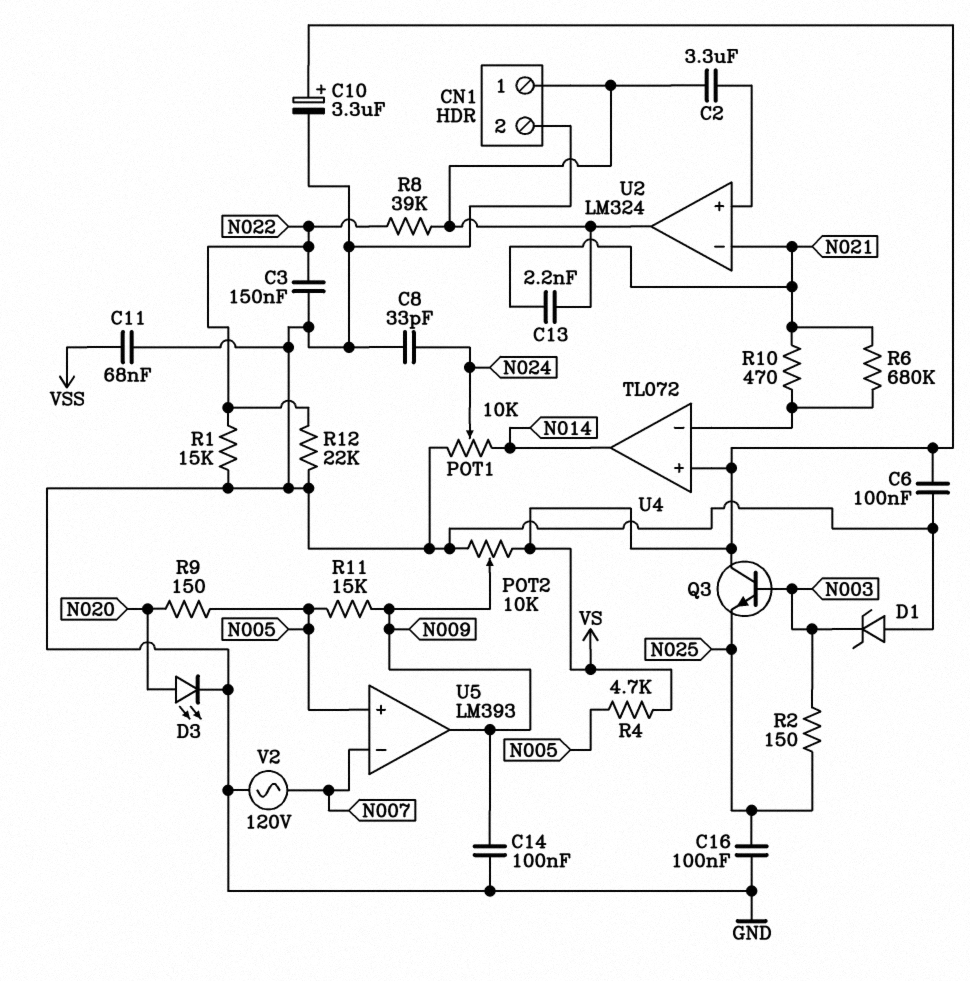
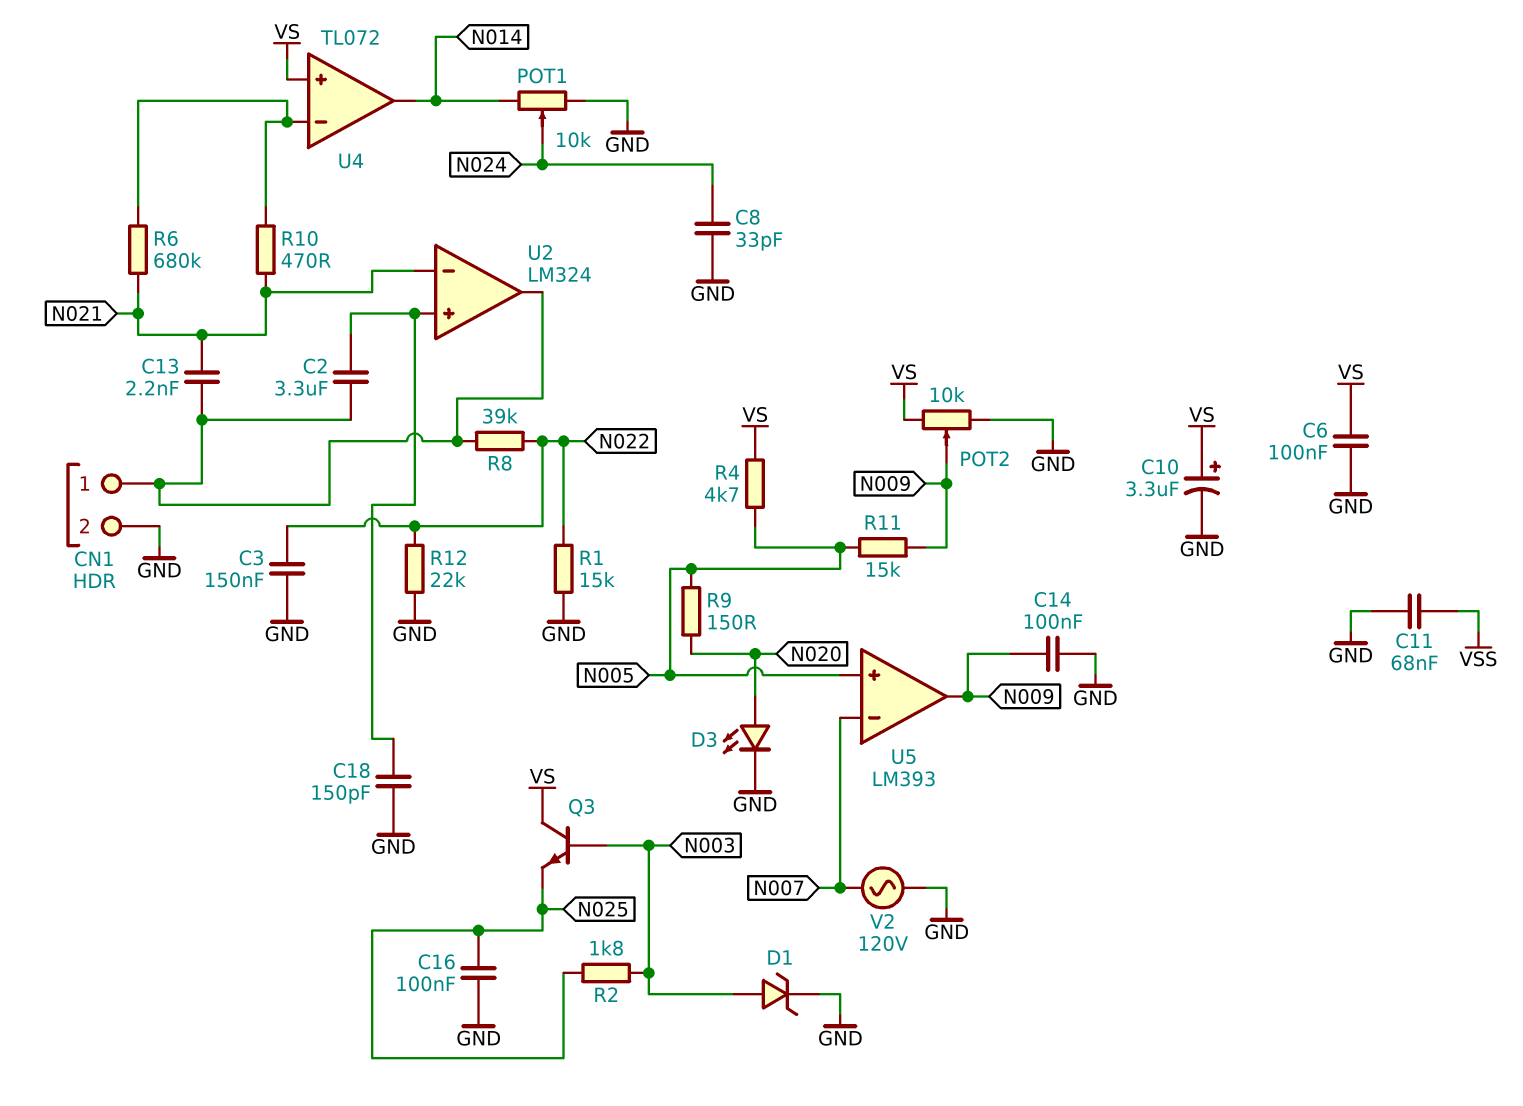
C18: none -> 150pF (GND, U2/in+)
D1: zener (A GND, K N003) -> zener (A N003, K GND)
R2: 150 (N003, N025) -> 1.8k (N003, N025)

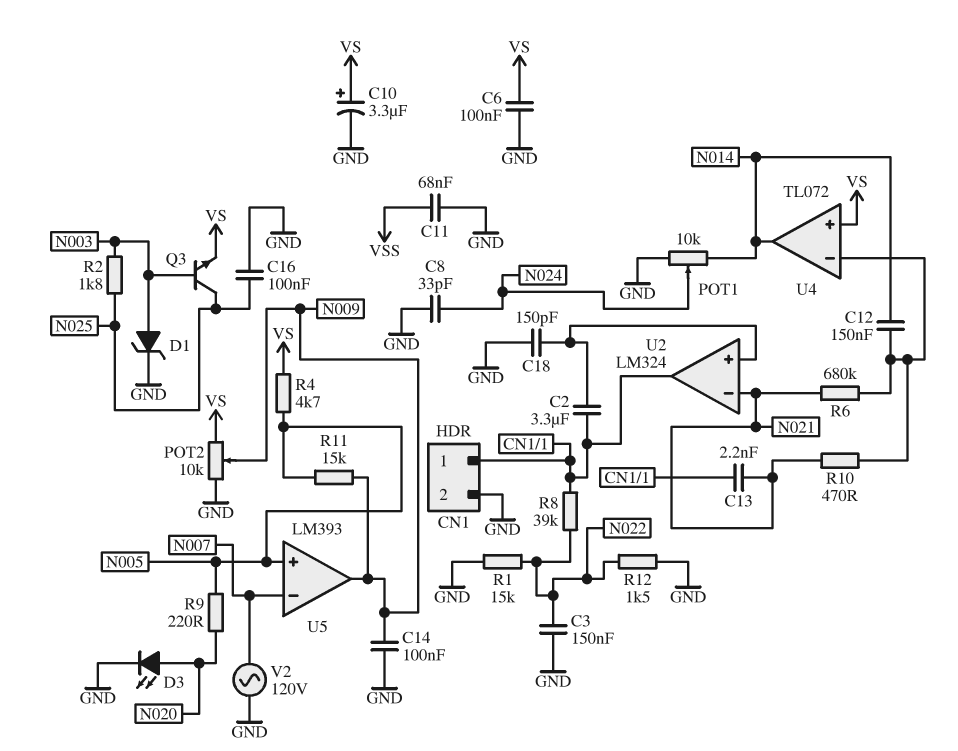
C12: none -> 150nF (N014, U4/in-)
Q3: NPN (B N003, C VS, E N025) -> NPN (B N003, C N025, E VS)
R9: 150 (N005, N020) -> 220 (N005, N020)
R12: 22k (GND, N022) -> 1.5k (GND, N022)

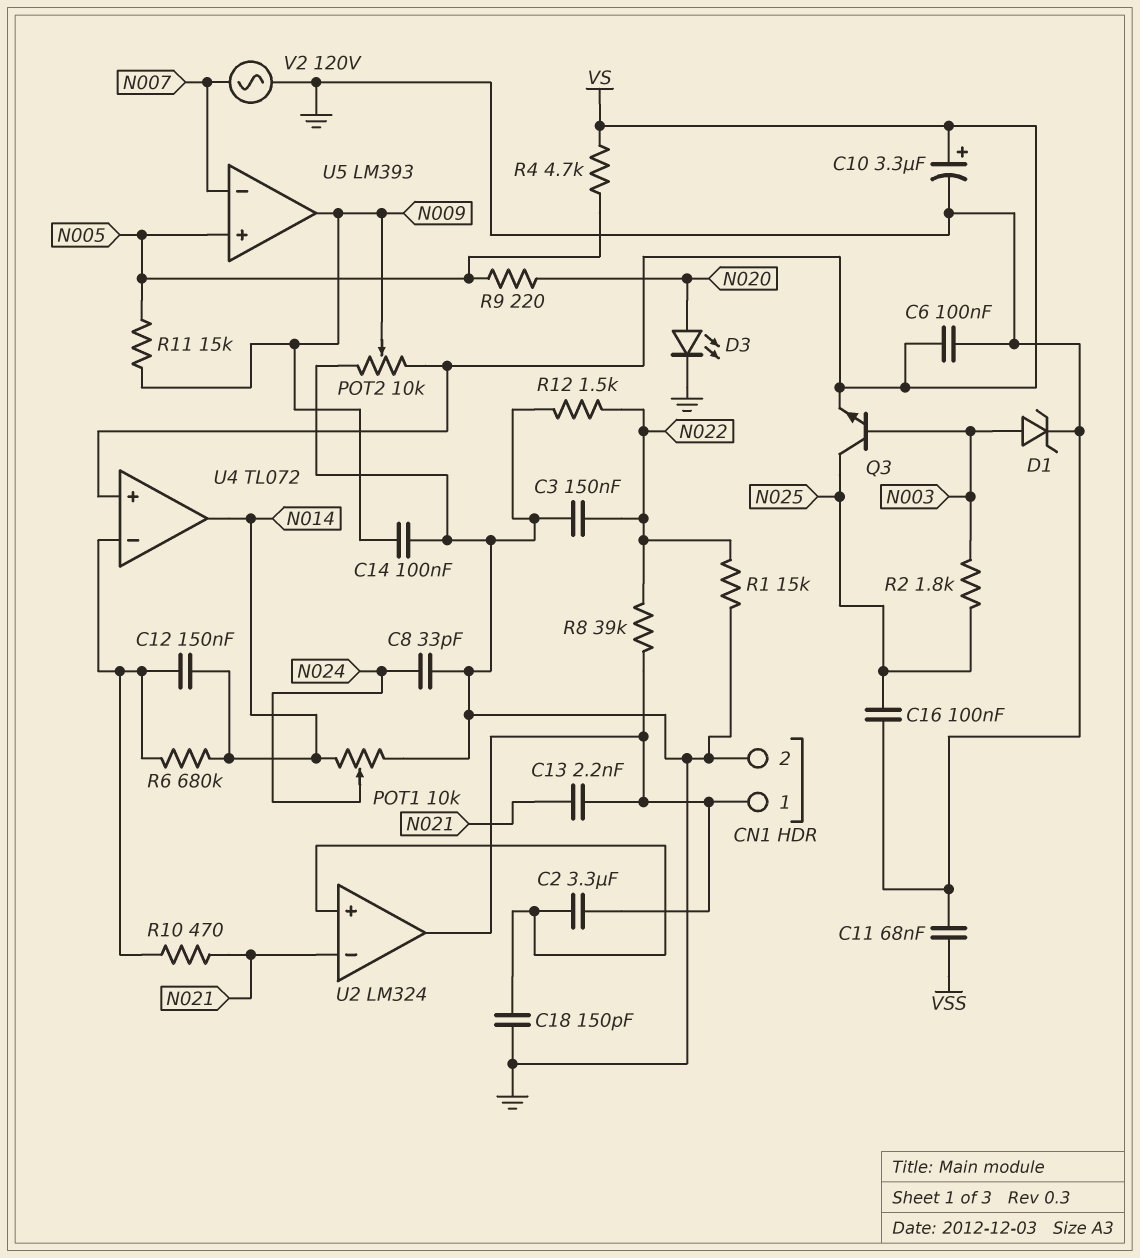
R6: 680k (N021, U4/in-) -> 680k (N014, U4/in-)

